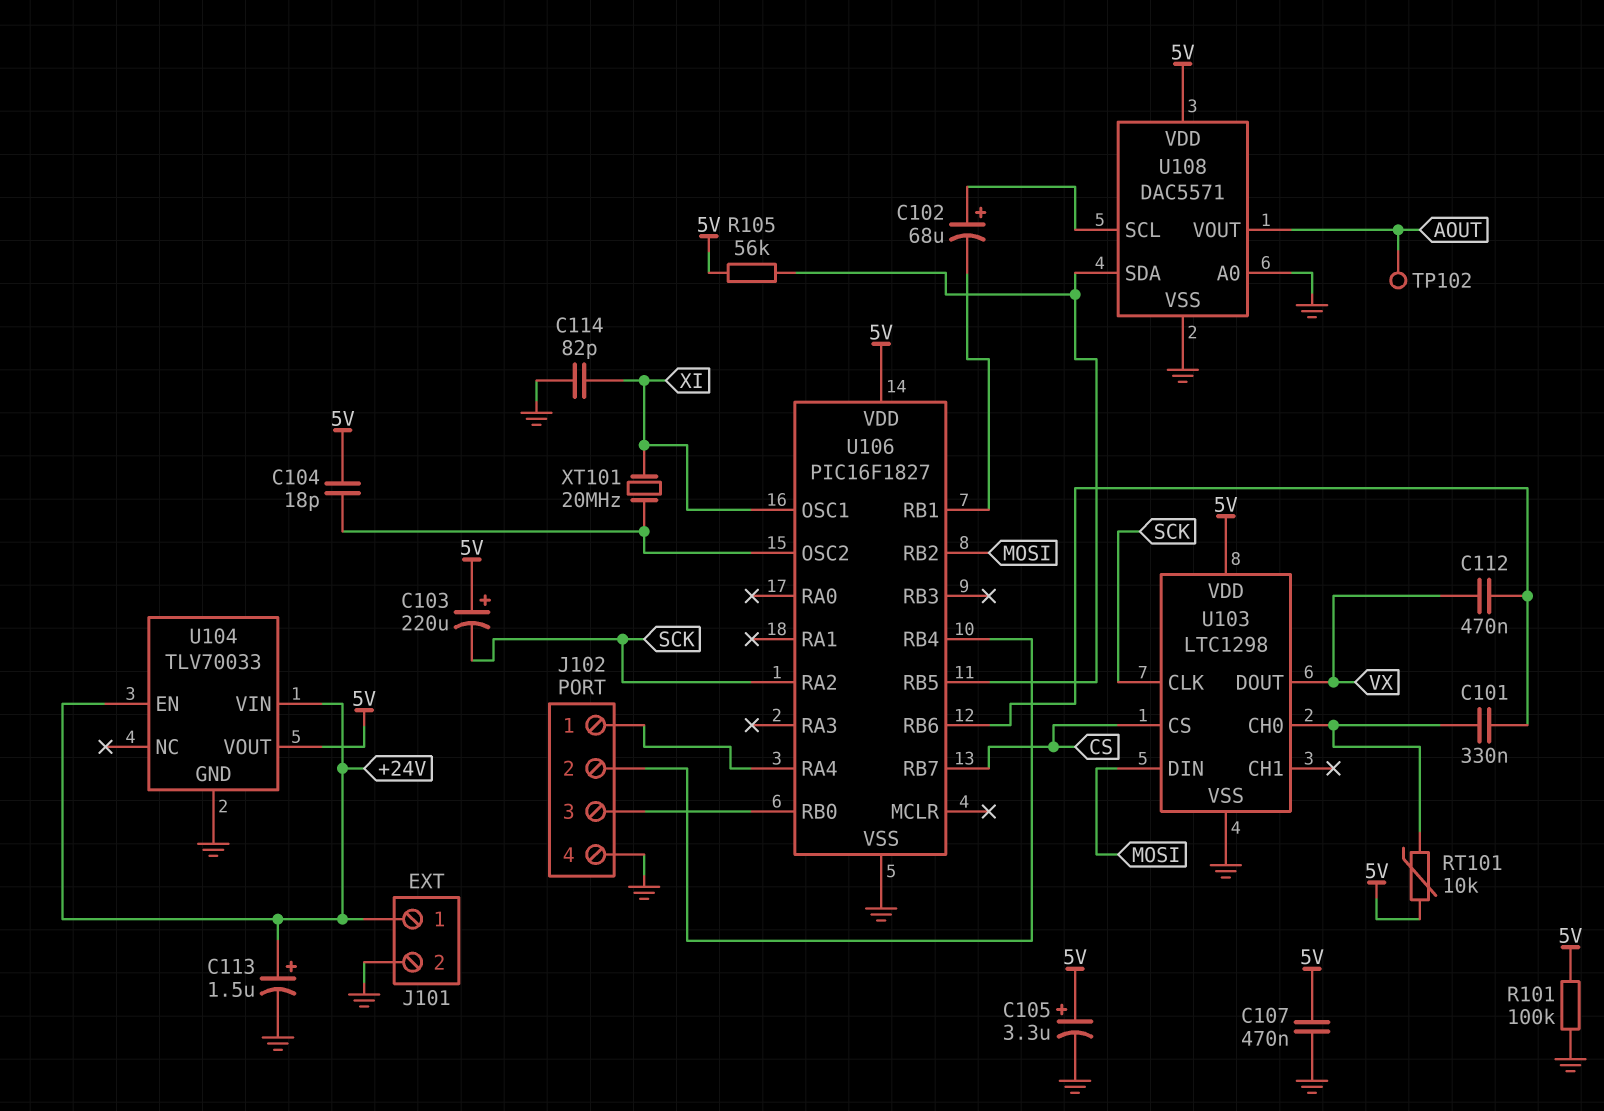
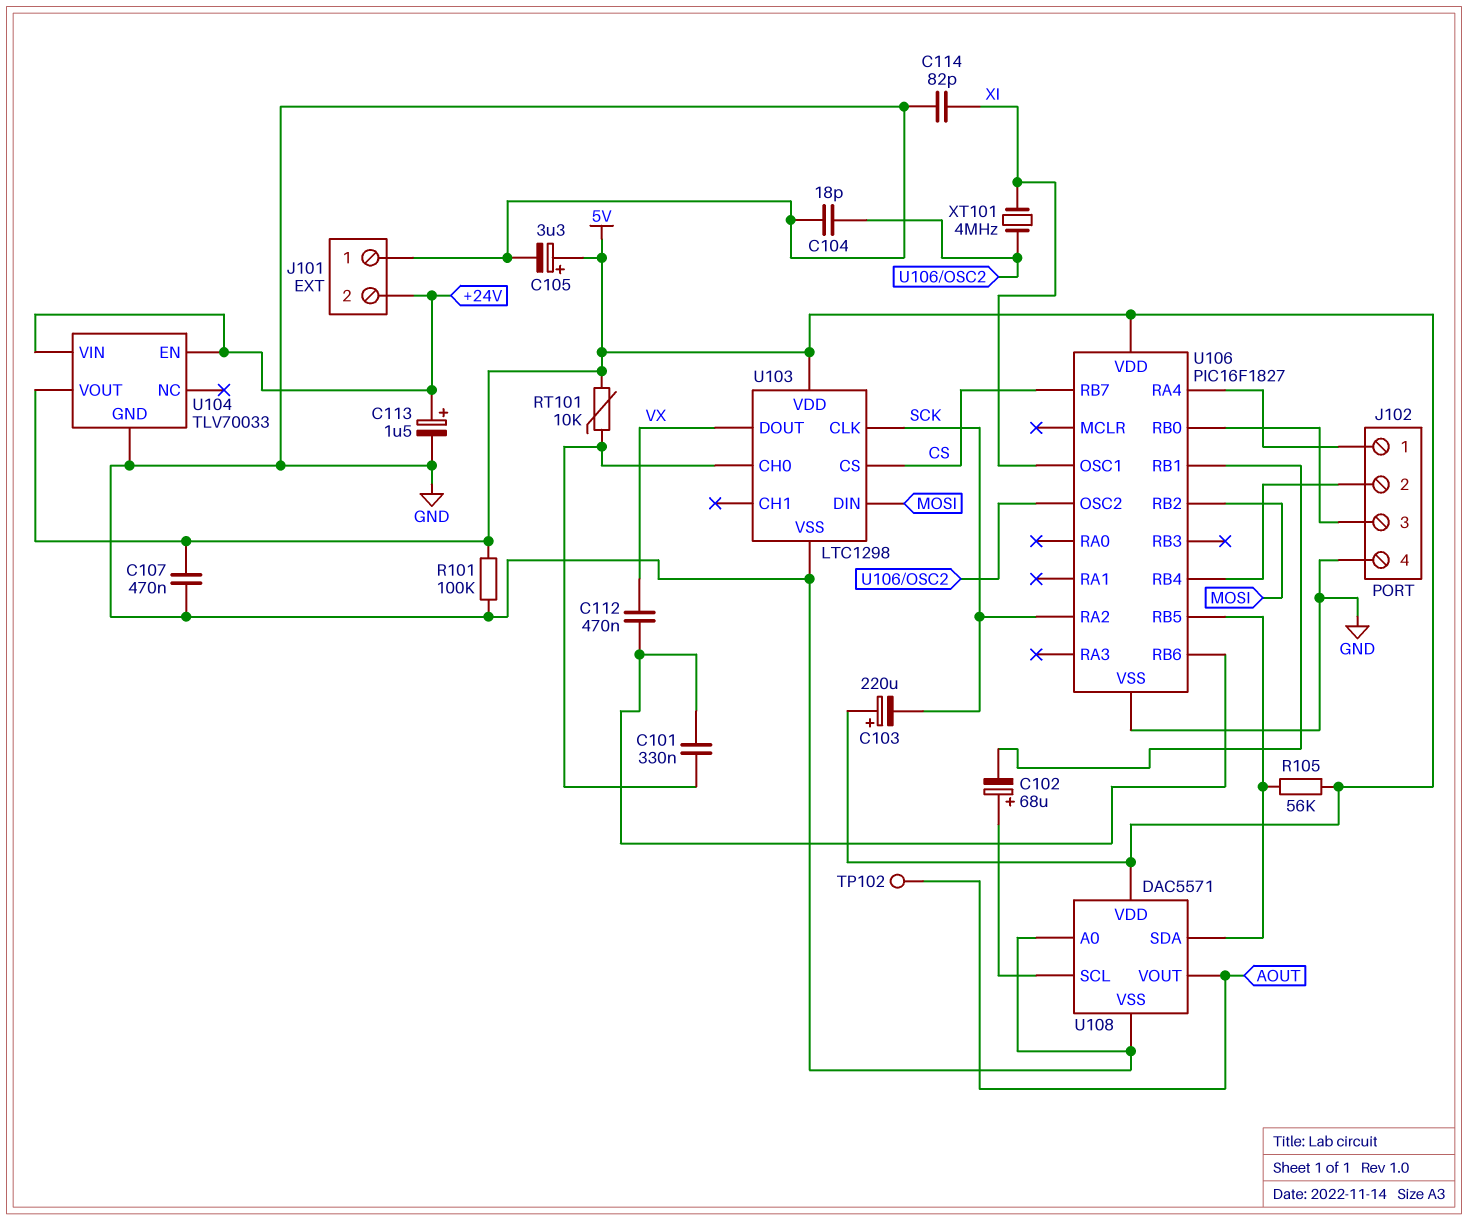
C104: 18pF (5V, U106/OSC2) -> 18pF (GND, U106/OSC2)
J101 pin 1: +24V -> GND
J101 pin 2: GND -> +24V
XT101: 20MHz (U106/OSC2, XI) -> 4MHz (U106/OSC2, XI)

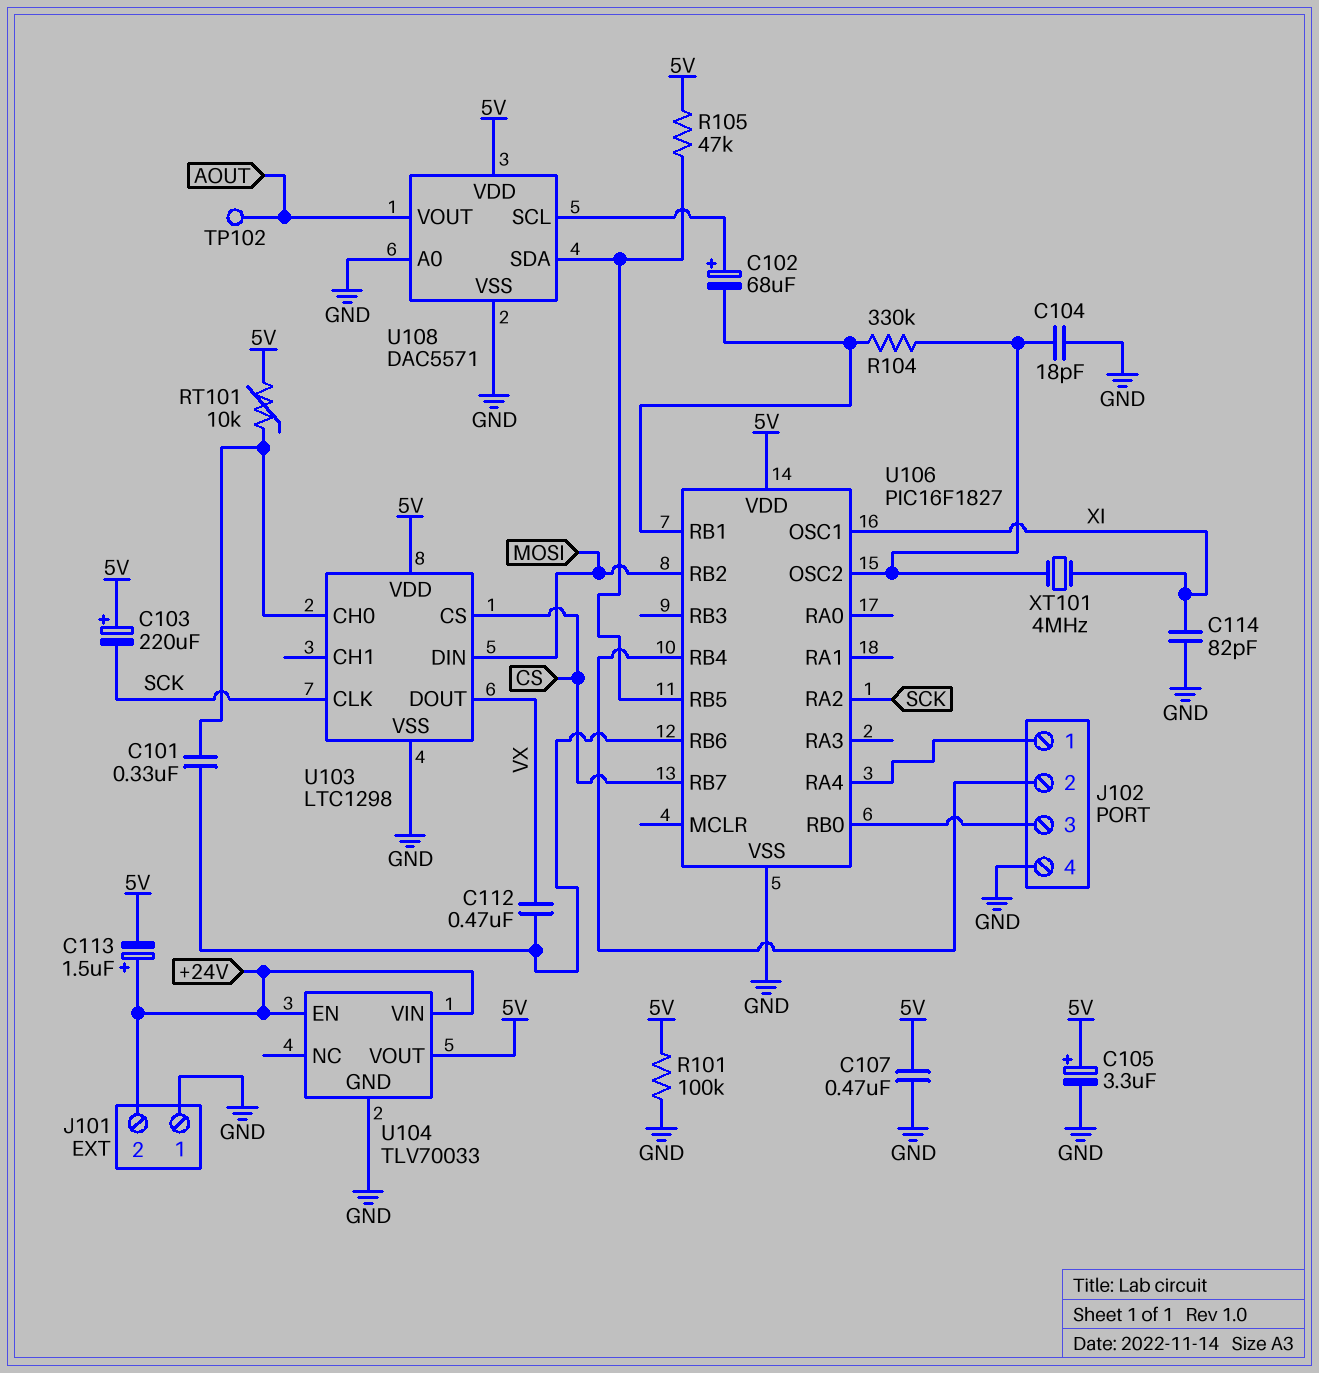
C113: 1.5uF (plus +24V, minus GND) -> 1.5uF (plus +24V, minus 5V)
R104: none -> 330k (U106/OSC2, U106/RB1)
R105: 56k (5V, U106/RB5) -> 47k (5V, U106/RB5)

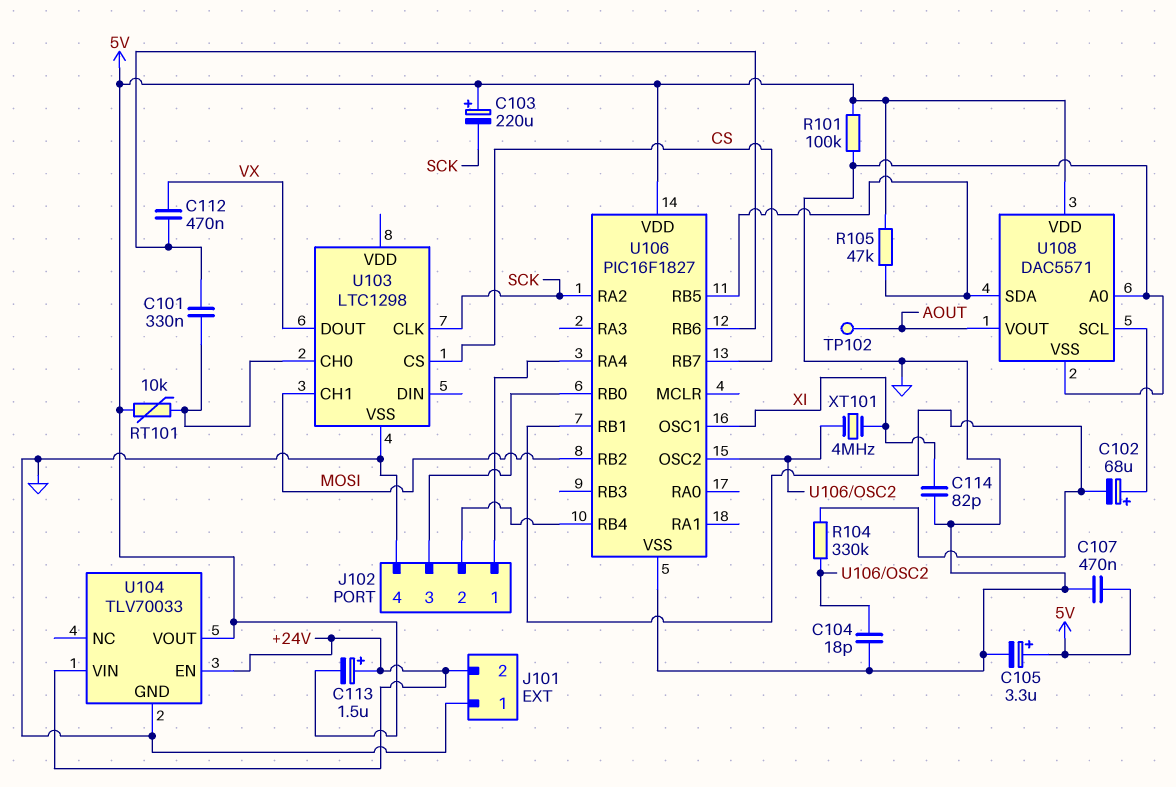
U103 pin CH1: none -> MOSI
U103 pin DIN: MOSI -> none
U103 pin VDD: 5V -> none

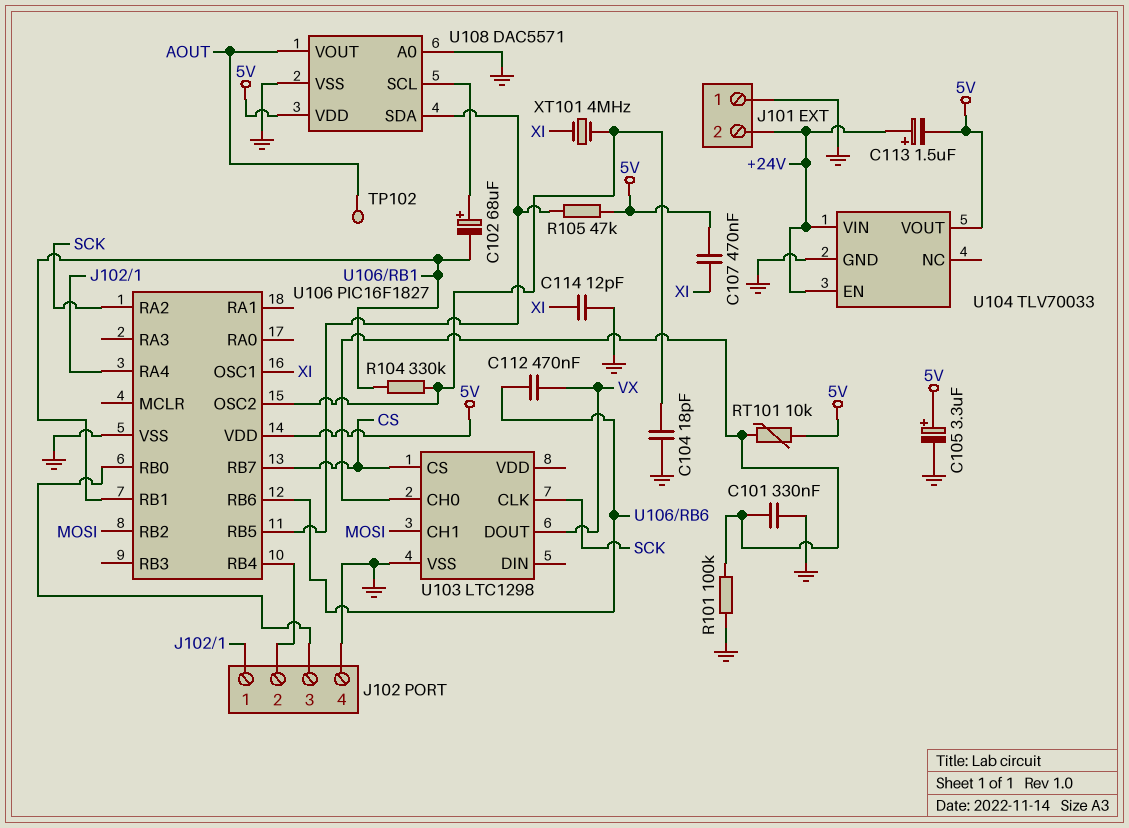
C101: 330nF (U103/CH0, U106/RB6) -> 330nF (GND, U103/CH0)
C103: 220uF (plus 5V, minus SCK) -> none
C107: 470nF (5V, GND) -> 470nF (5V, XI)
C114: 82pF (GND, XI) -> 12pF (GND, XI)
R101: 100k (5V, GND) -> 100k (GND, U103/CH0)

